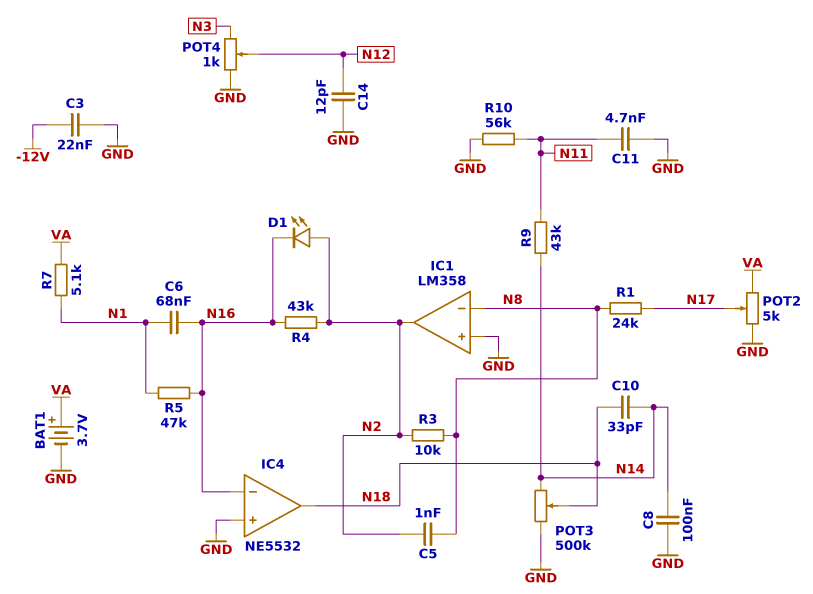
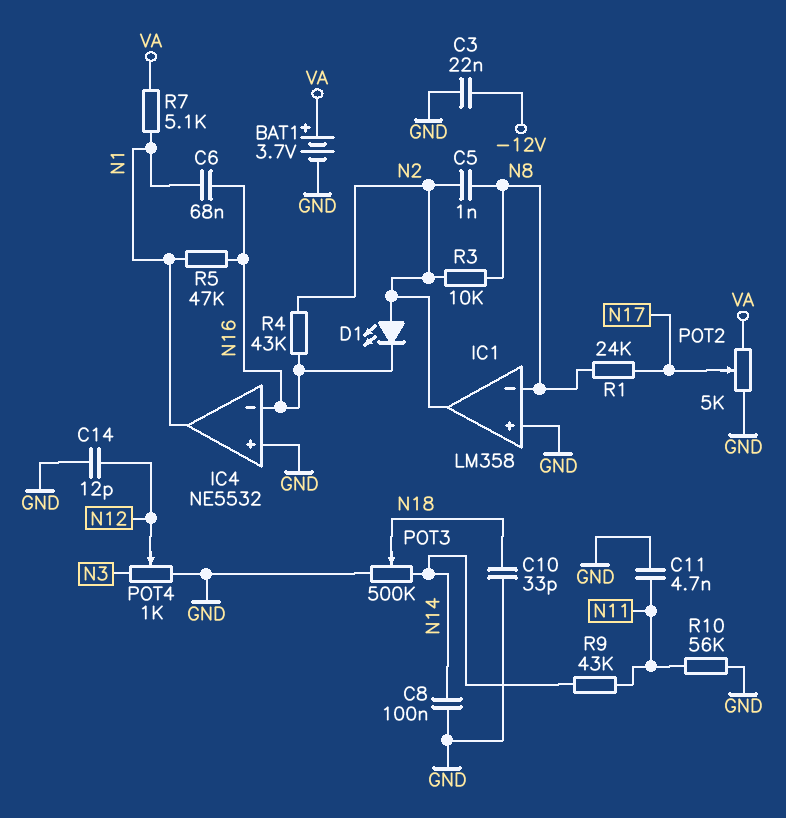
C10: 33pF (N14, N18) -> 33pF (GND, N18)
IC4 pin out: N18 -> N1

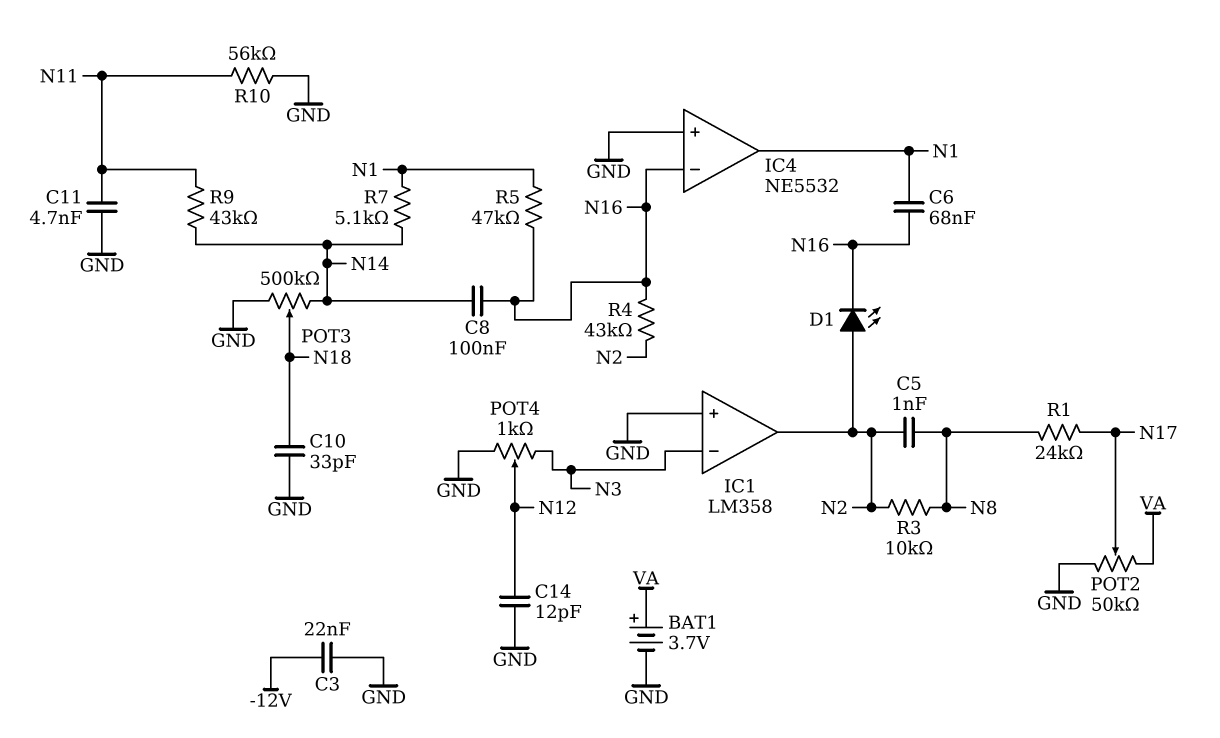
C8: 100nF (GND, N14) -> 100nF (N14, N16)
IC1 pin in-: N8 -> N3
POT2: 5k (GND, VA, wiper N17) -> 50k (GND, VA, wiper N17)
R7: 5.1k (N1, VA) -> 5.1k (N1, N14)

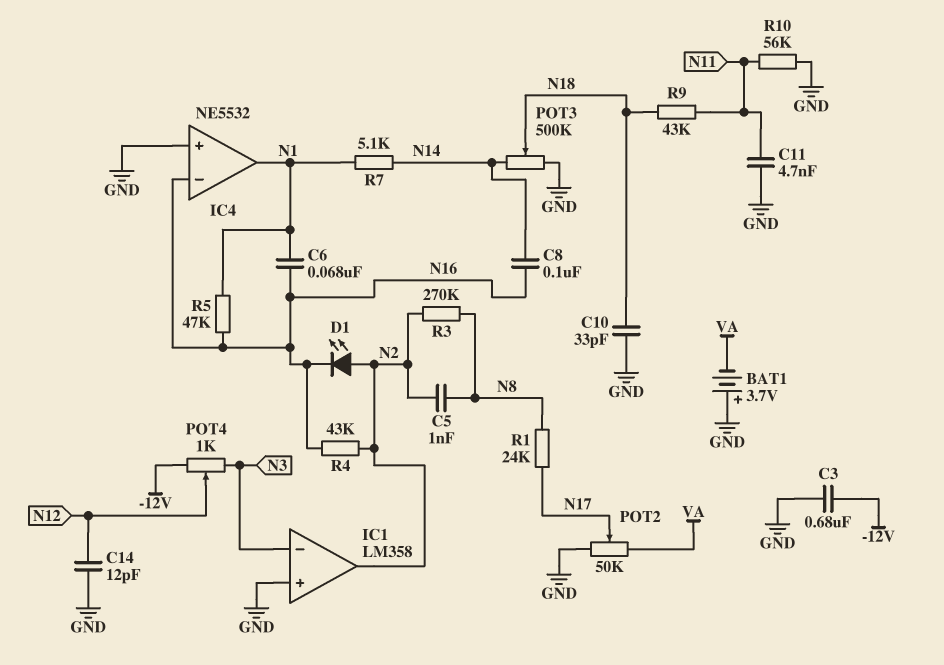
BAT1: 3.7V (plus VA, minus GND) -> 3.7V (plus GND, minus VA)
C3: 22nF (-12V, GND) -> 680nF (-12V, GND)
POT4: 1k (GND, N3, wiper N12) -> 1k (-12V, N3, wiper N12)
R3: 10k (N2, N8) -> 270k (N2, N8)
R9: 43k (N11, N14) -> 43k (N11, N18)

